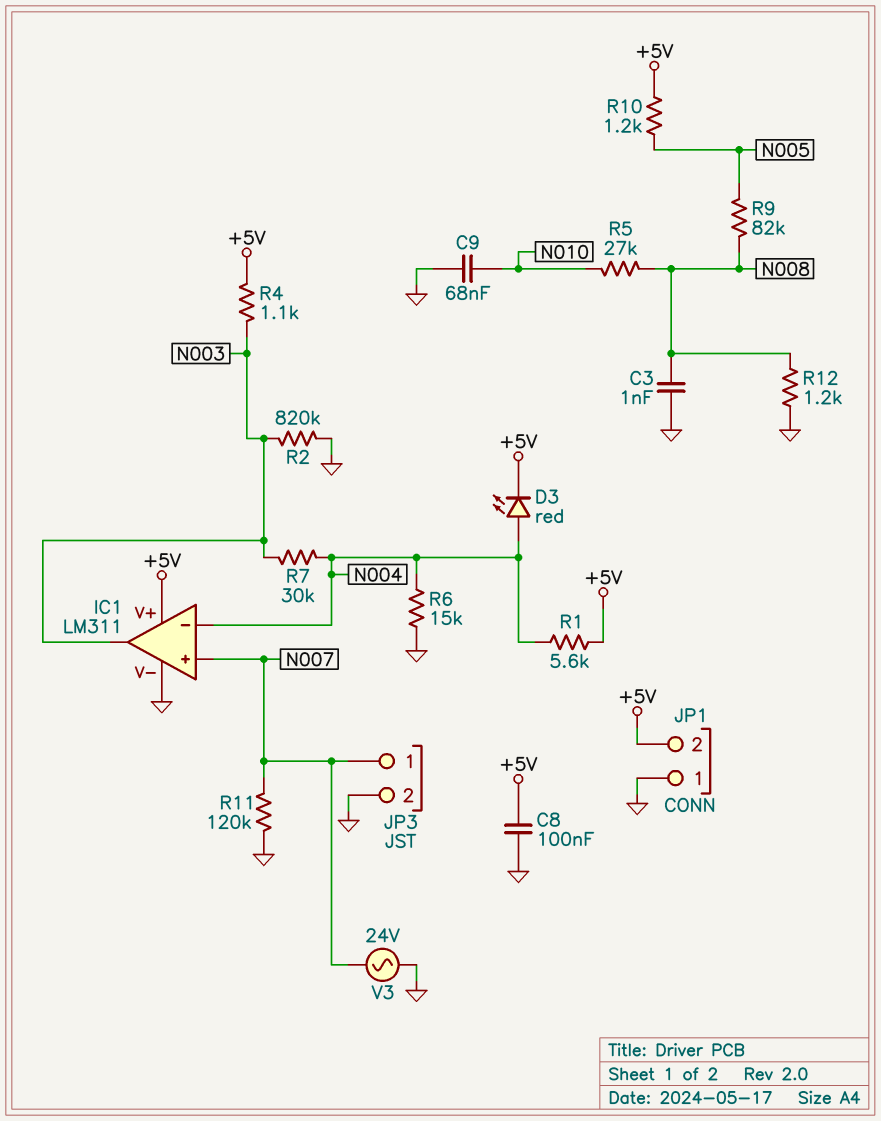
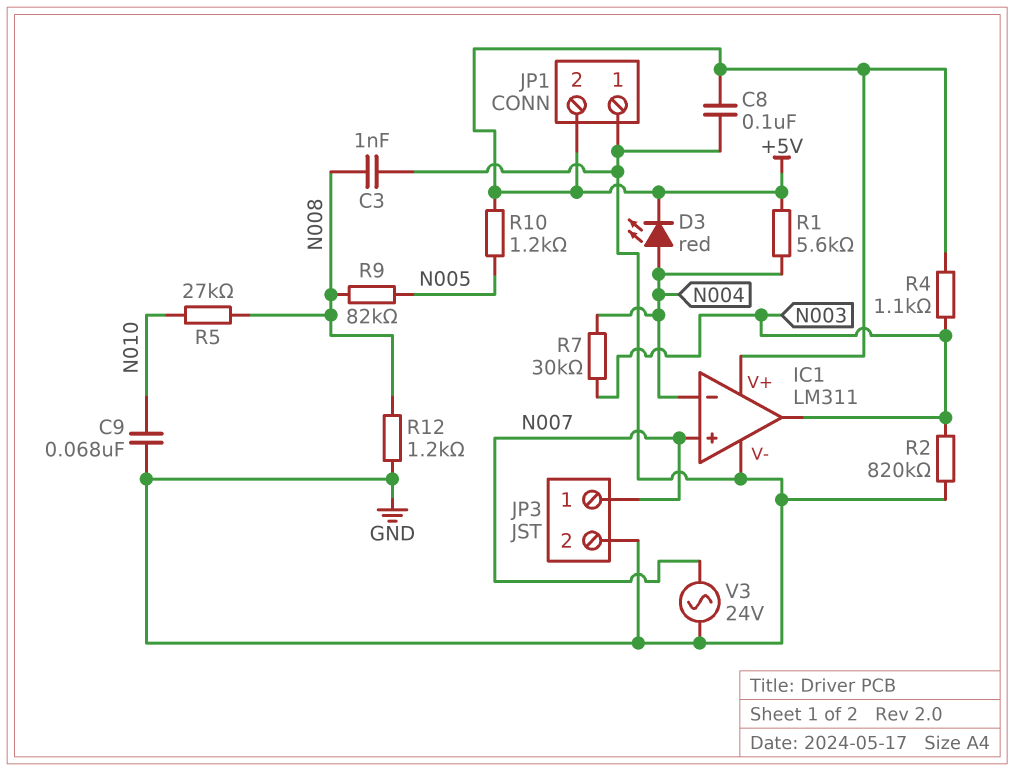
R6: 15k (GND, N004) -> none
R11: 120k (GND, N007) -> none

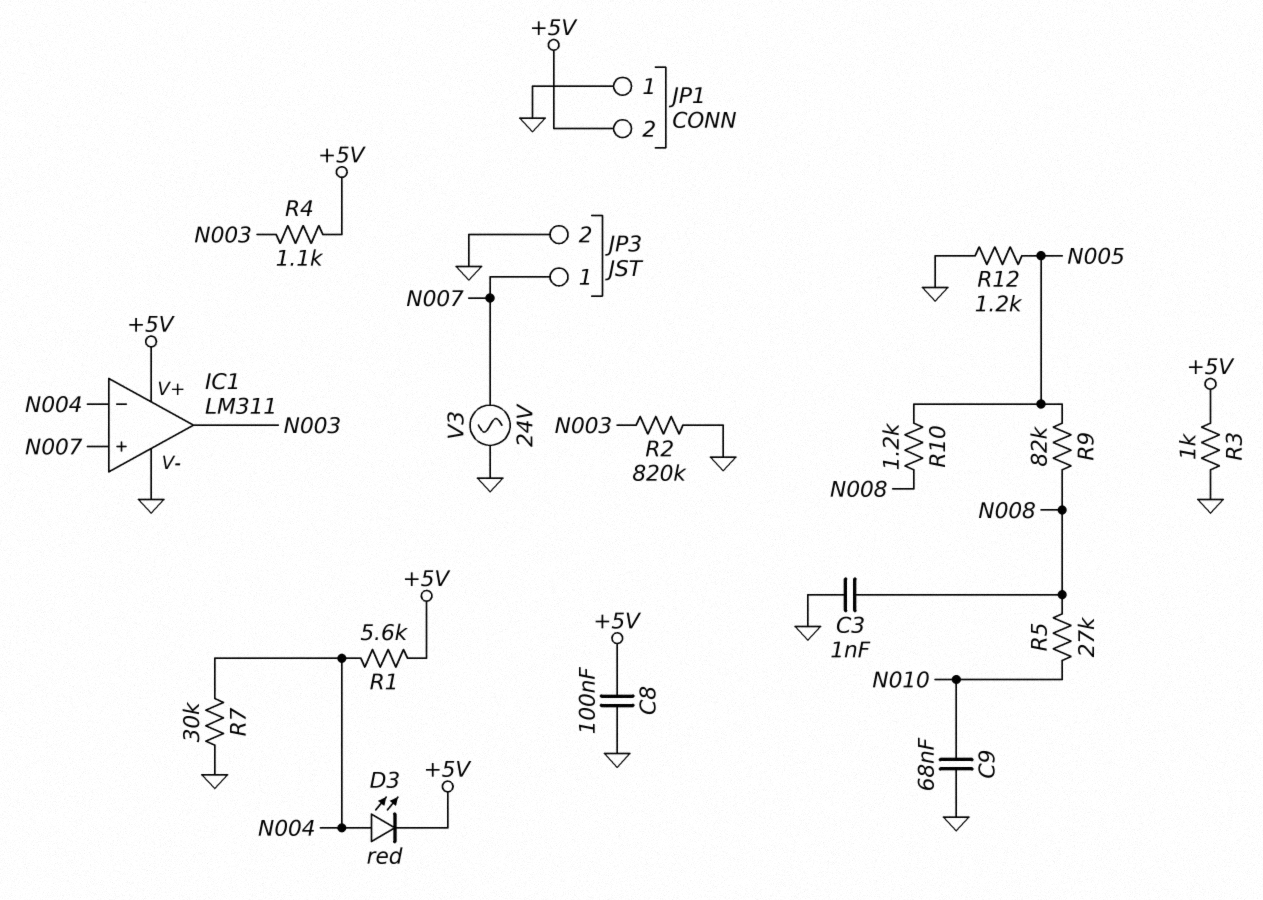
R3: none -> 1k (+5V, GND)
R7: 30k (N003, N004) -> 30k (GND, N004)
R10: 1.2k (+5V, N005) -> 1.2k (N005, N008)
R12: 1.2k (GND, N008) -> 1.2k (GND, N005)

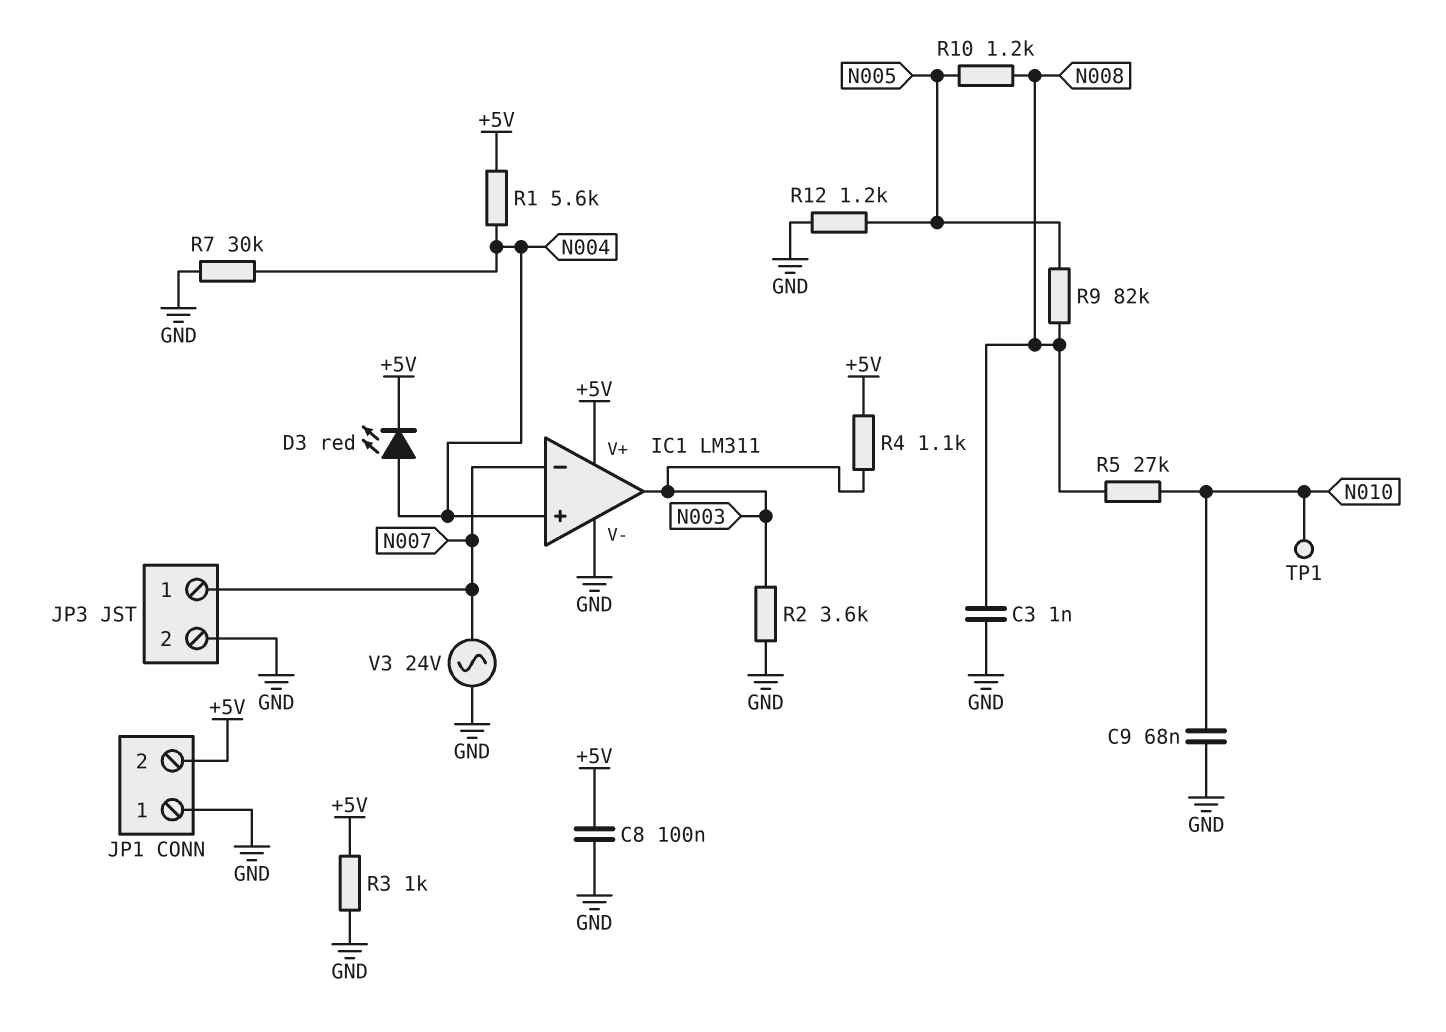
IC1 pin in+: N007 -> N004
IC1 pin in-: N004 -> N007
R2: 820k (GND, N003) -> 3.6k (GND, N003)
TP1: none -> test point (N010)

